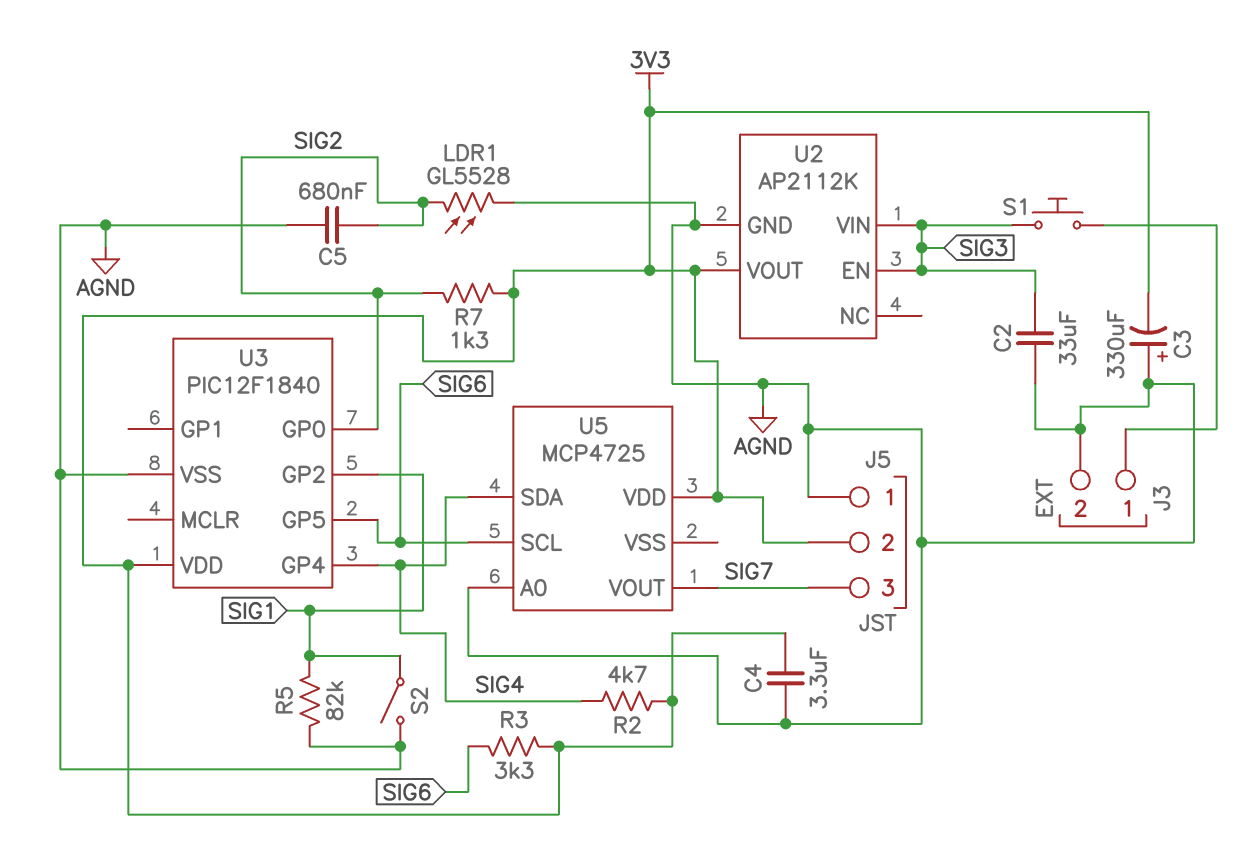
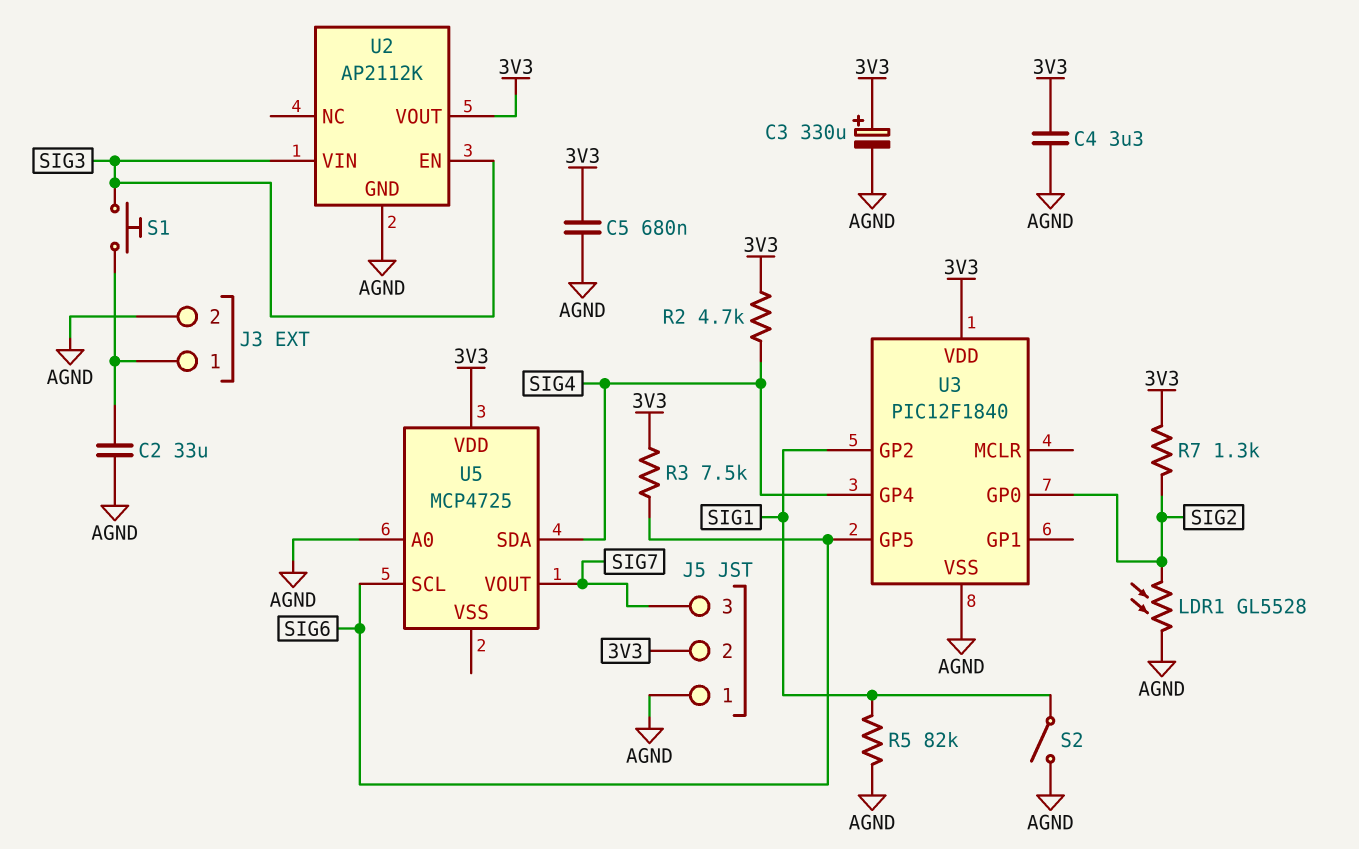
C2: 33uF (AGND, SIG3) -> 33uF (AGND, J3/1)
C3: 330uF (plus AGND, minus 3V3) -> 330uF (plus 3V3, minus AGND)
C5: 680nF (AGND, SIG2) -> 680nF (3V3, AGND)
R3: 3.3k (3V3, SIG6) -> 7.5k (3V3, SIG6)

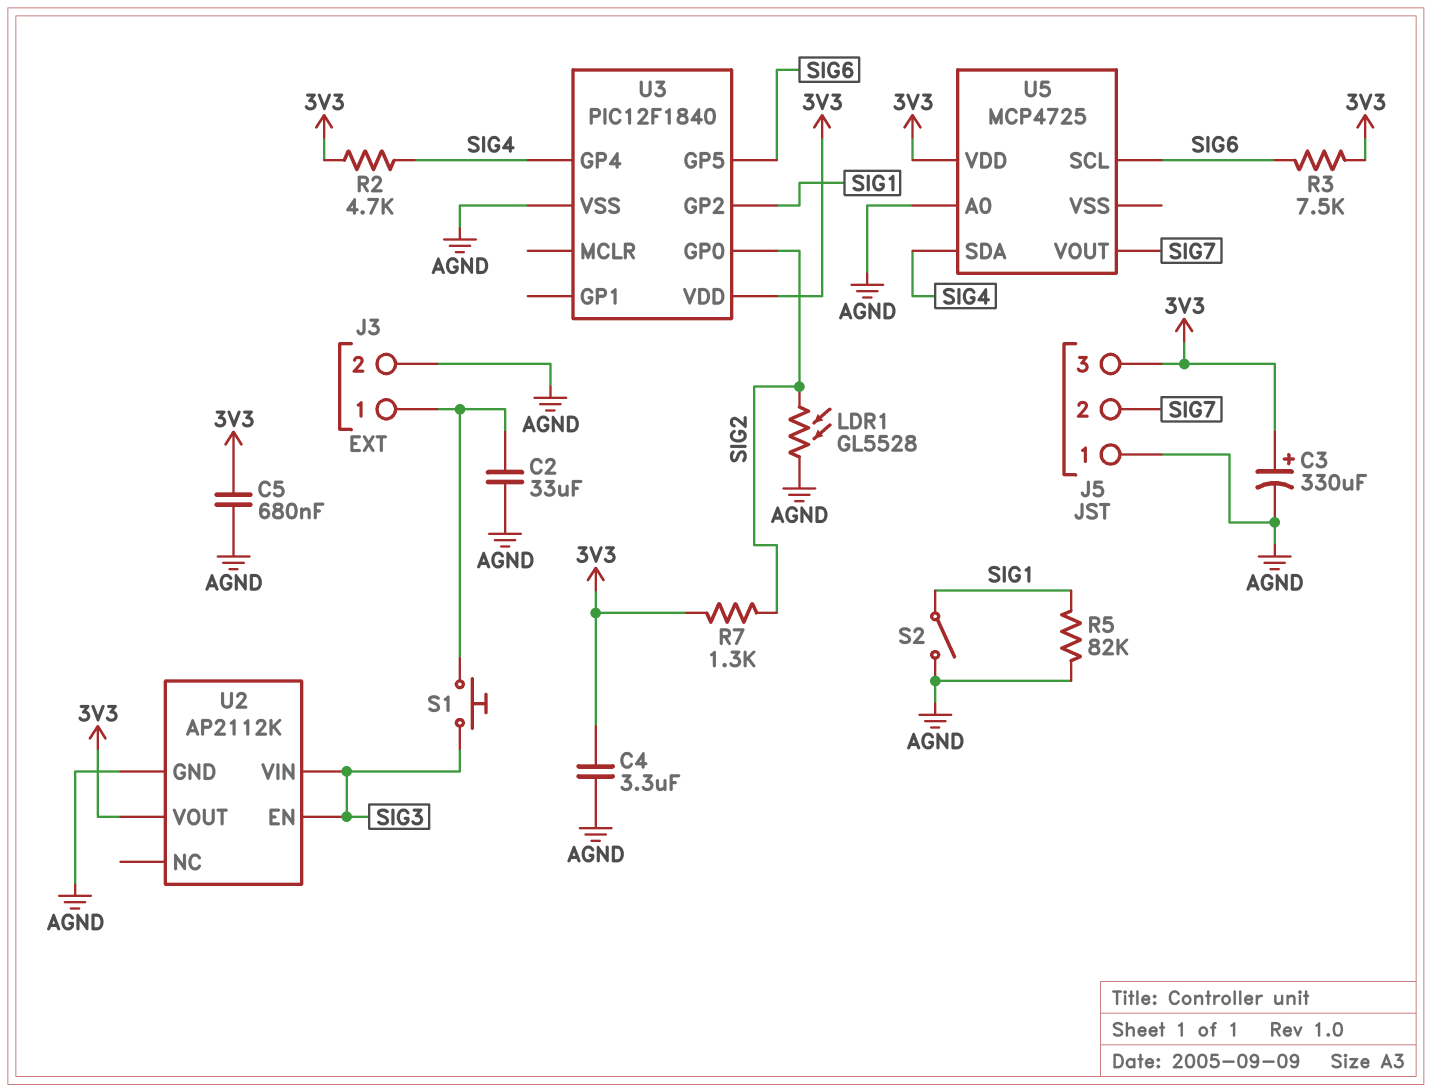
J5 pin 2: 3V3 -> SIG7
J5 pin 3: SIG7 -> 3V3

